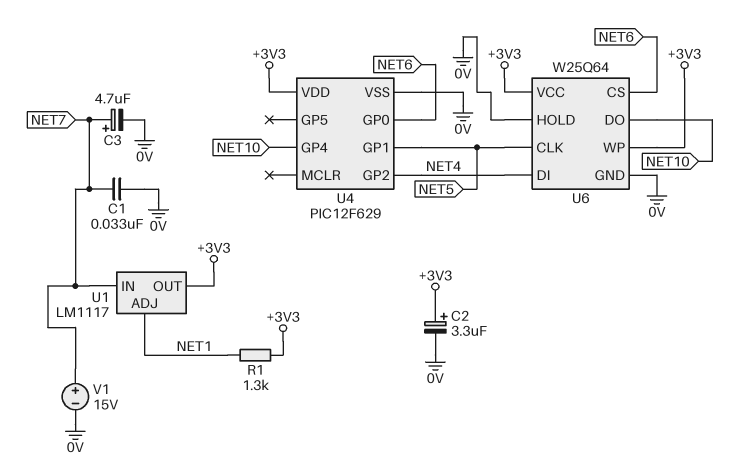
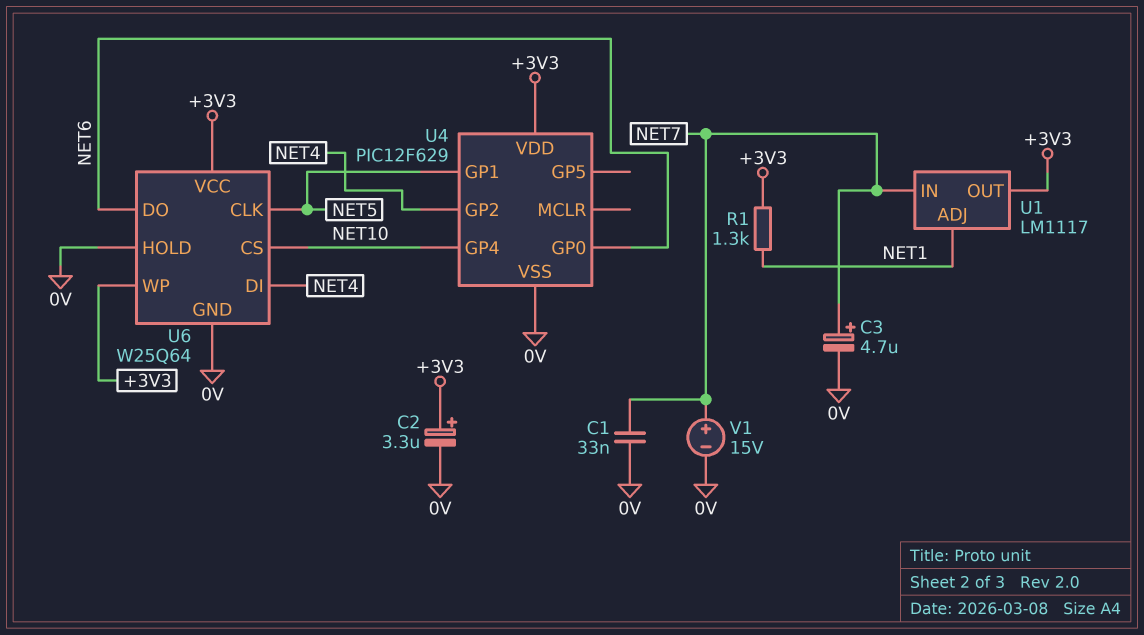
U6 pin CS: NET6 -> NET10
U6 pin DO: NET10 -> NET6

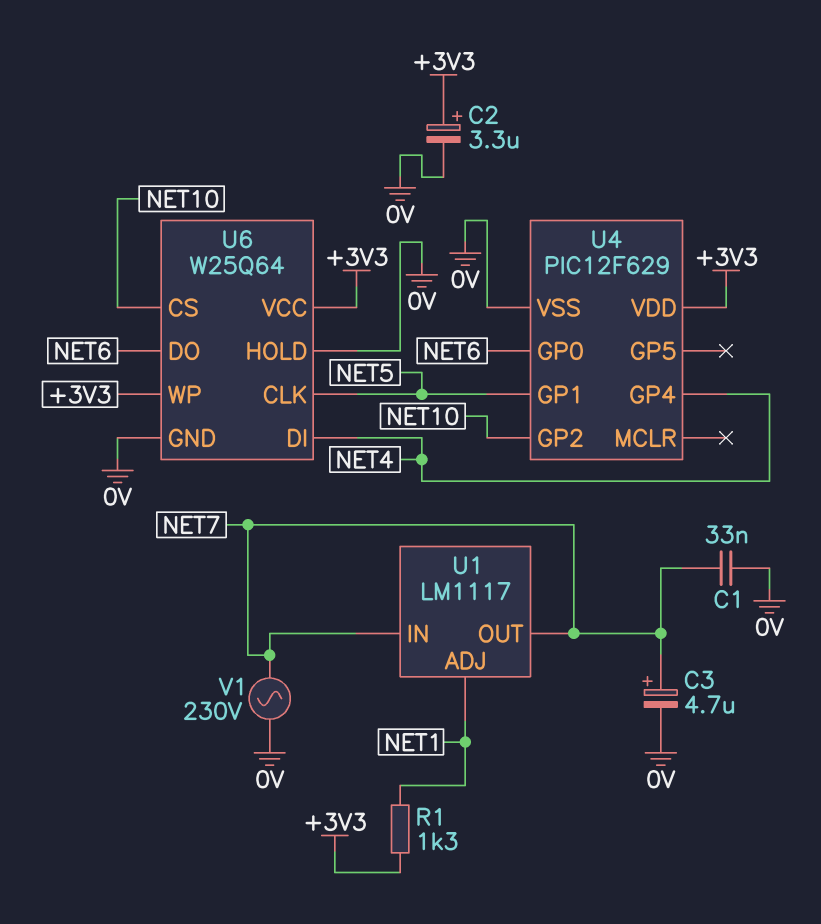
U1 pin OUT: +3V3 -> NET7
U4 pin GP2: NET4 -> NET10
U4 pin GP4: NET10 -> NET4
V1: 15V (plus NET7, minus 0V) -> AC 230V (0V, NET7)

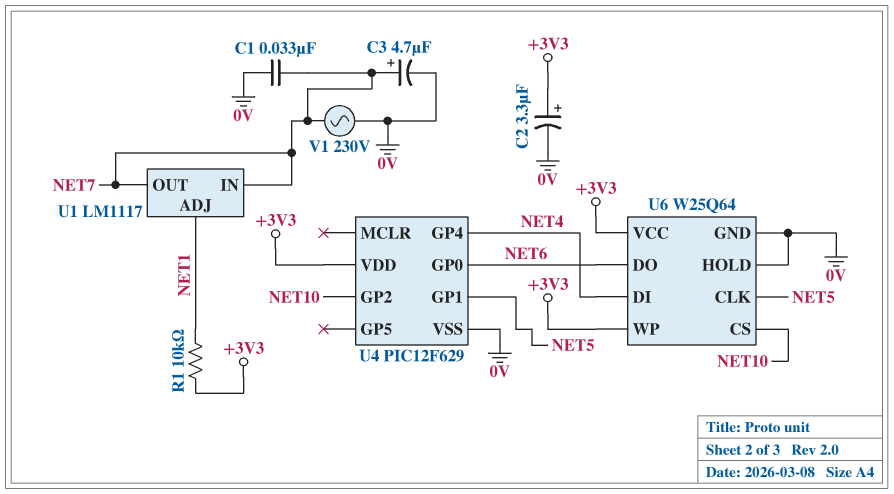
R1: 1.3k (+3V3, NET1) -> 10k (+3V3, NET1)

